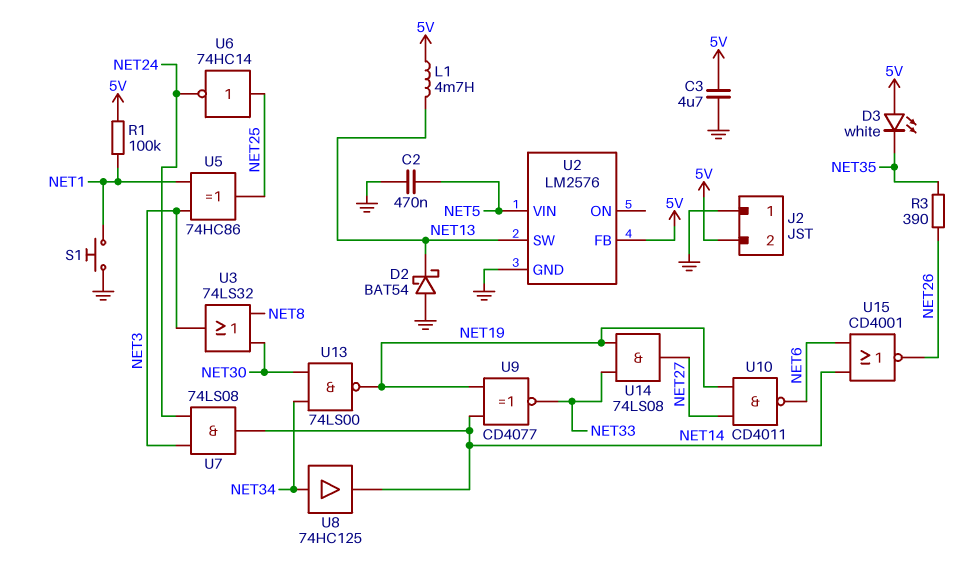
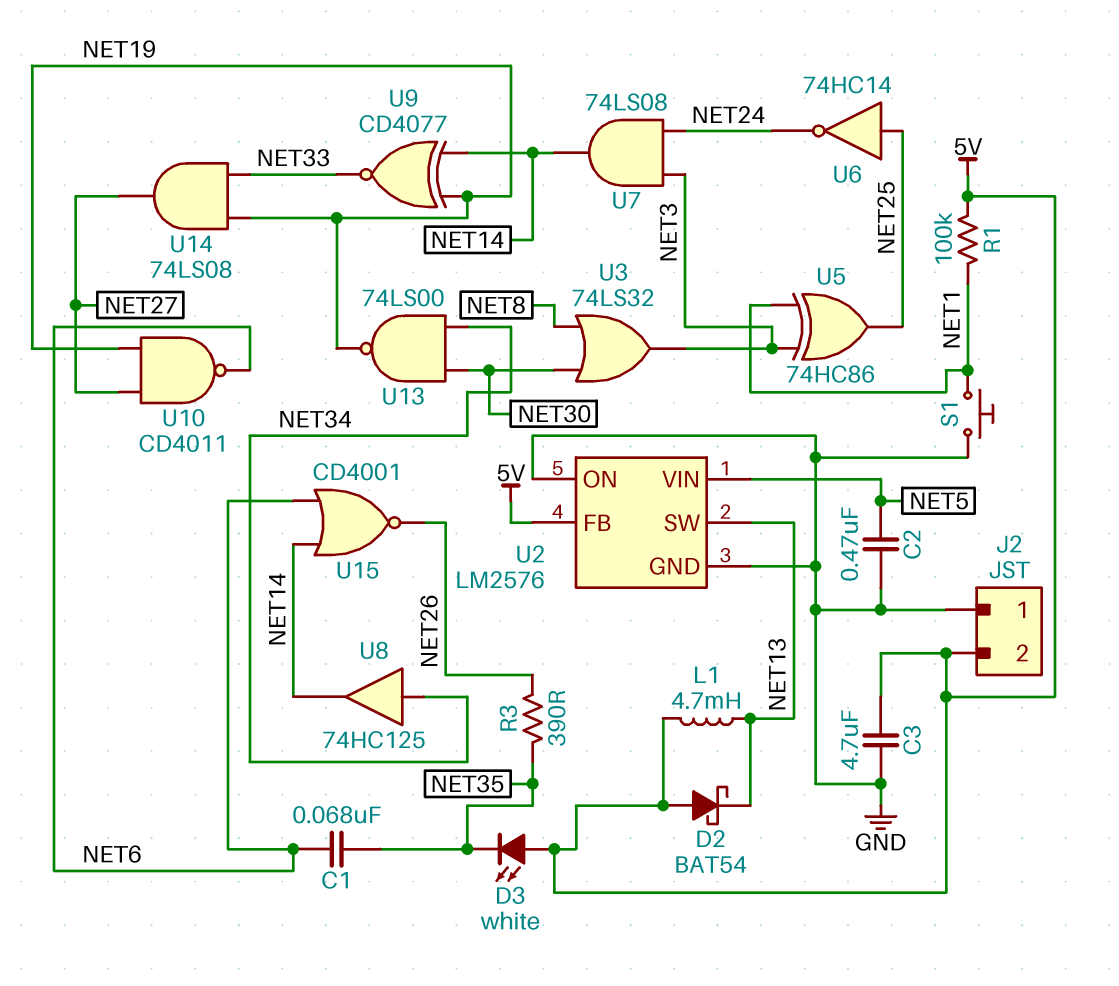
C1: none -> 68nF (NET6, NET35)
D2: schottky BAT54 (A GND, K NET13) -> schottky BAT54 (A 5V, K NET13)
U2 pin ON: none -> GND

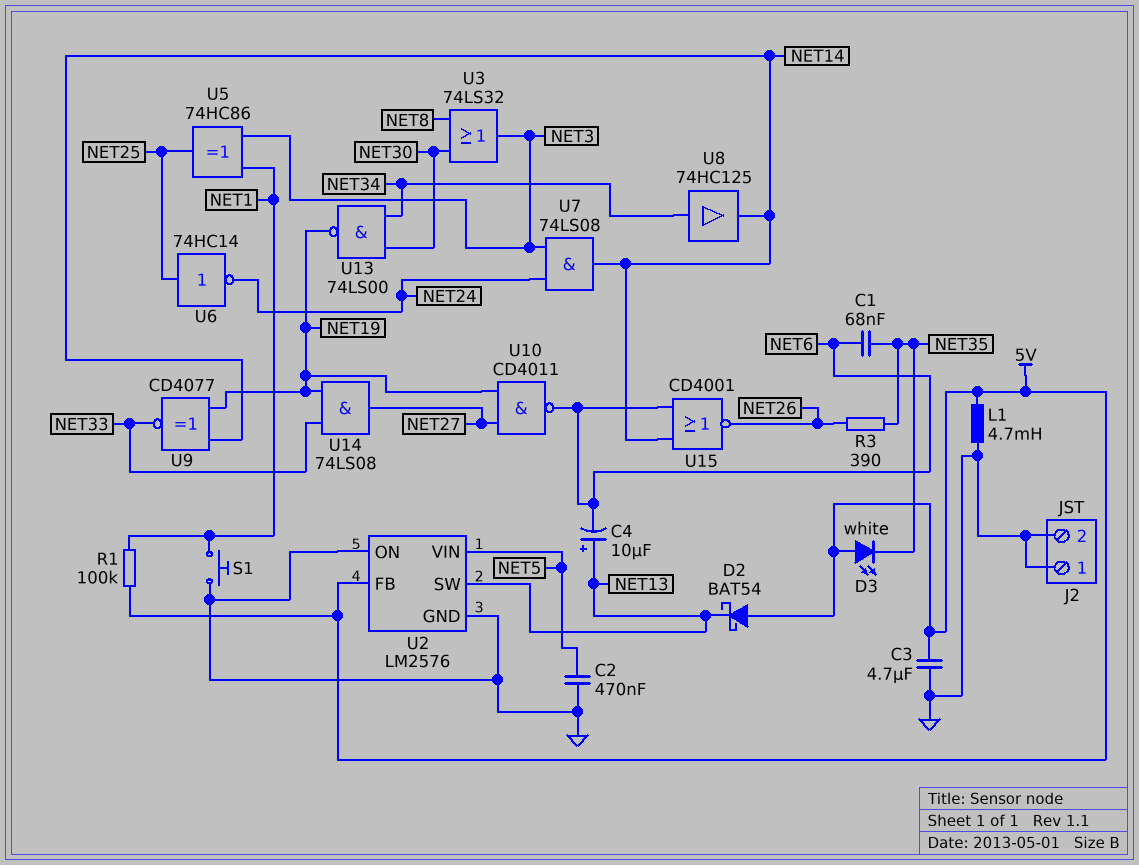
C4: none -> 10uF (plus NET13, minus NET6)
J2 pin 2: 5V -> GND
L1: 4.7mH (5V, NET13) -> 4.7mH (5V, GND)

